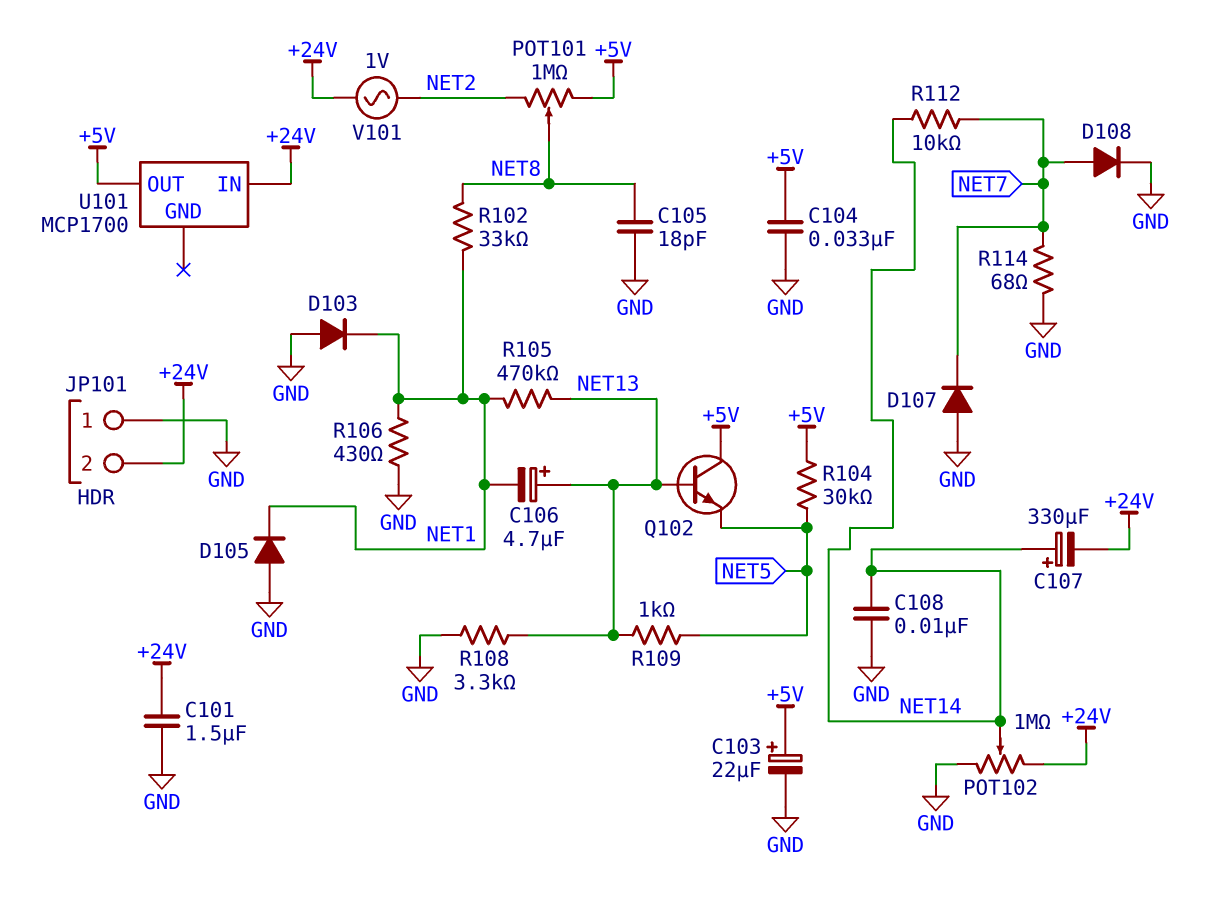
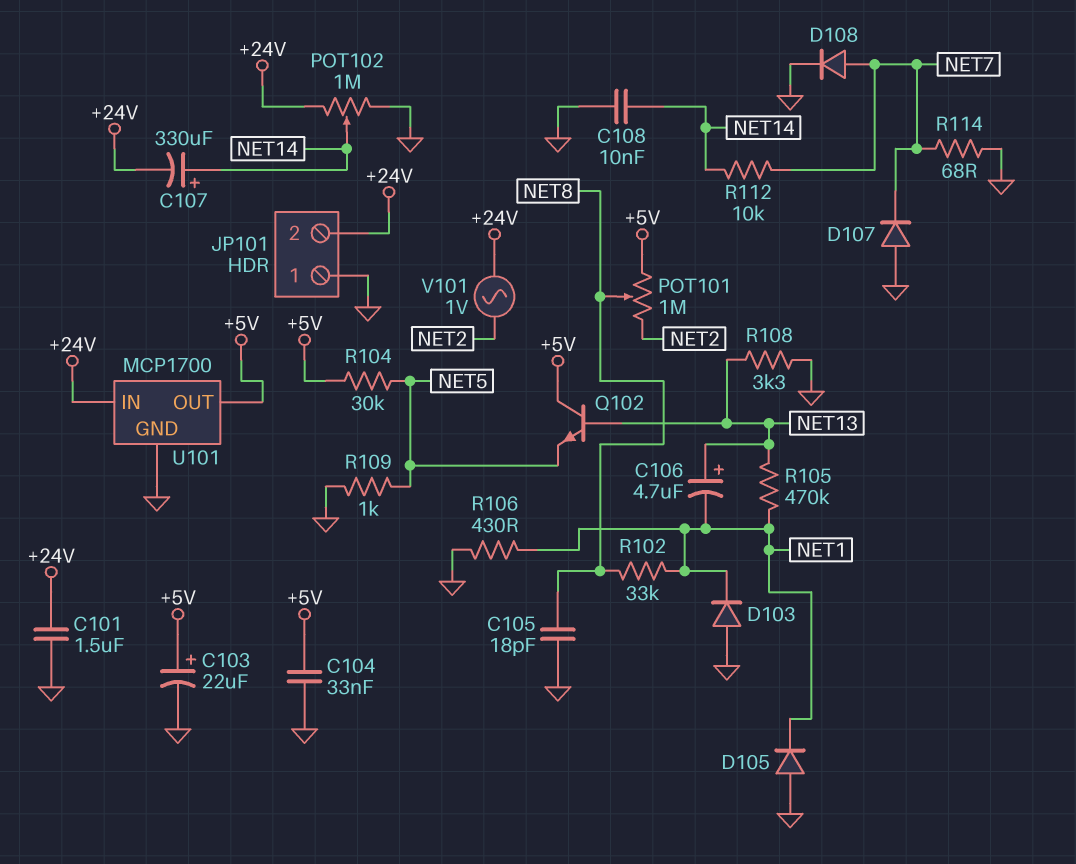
R109: 1k (NET5, NET13) -> 1k (GND, NET5)
U101 pin GND: none -> GND

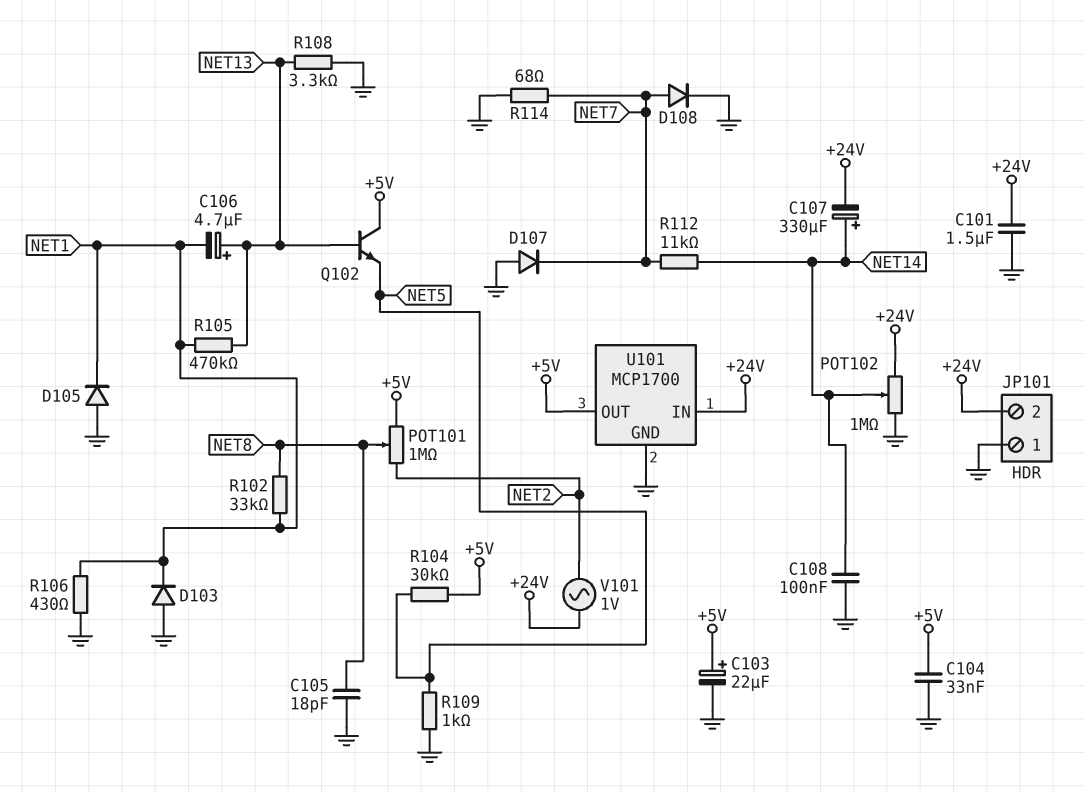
C108: 10nF (GND, NET14) -> 100nF (GND, NET14)
R112: 10k (NET7, NET14) -> 11k (NET7, NET14)

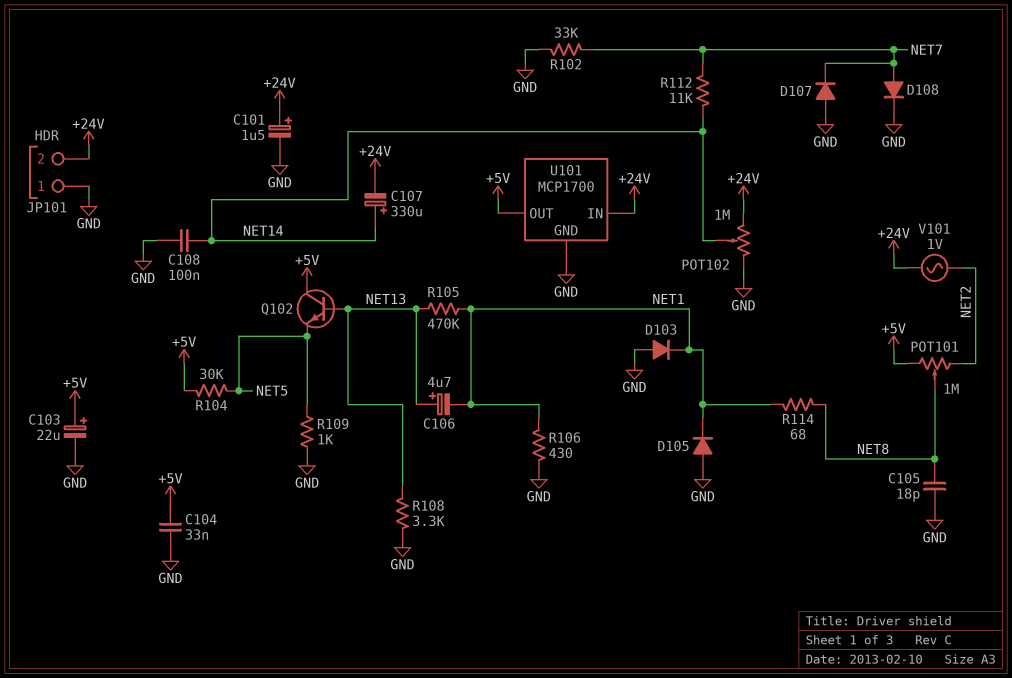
C101: 1.5uF (+24V, GND) -> 1.5uF (plus +24V, minus GND)
R102: 33k (NET1, NET8) -> 33k (GND, NET7)
R114: 68 (GND, NET7) -> 68 (NET1, NET8)

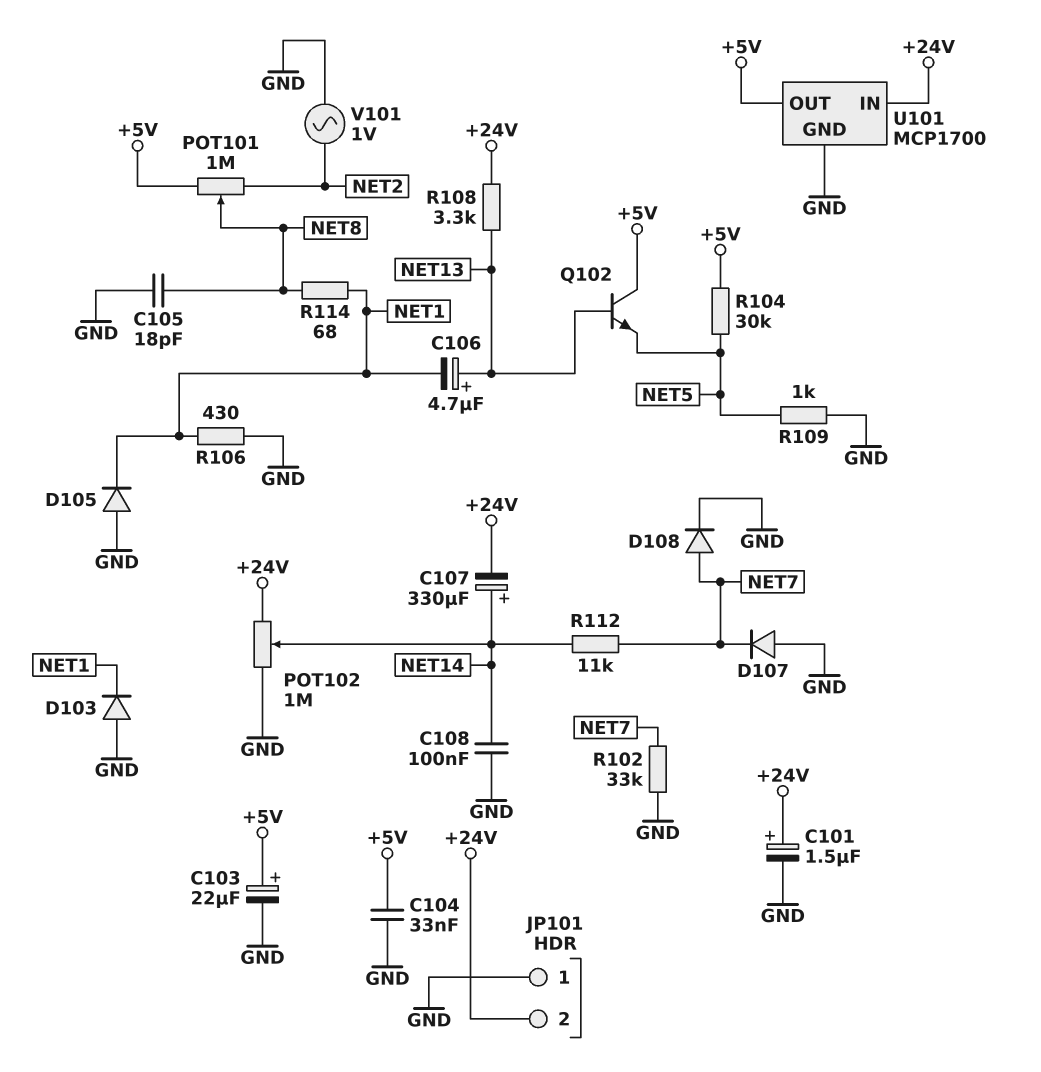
R105: 470k (NET1, NET13) -> none
R108: 3.3k (GND, NET13) -> 3.3k (+24V, NET13)
V101: AC 1V (+24V, NET2) -> AC 1V (GND, NET2)

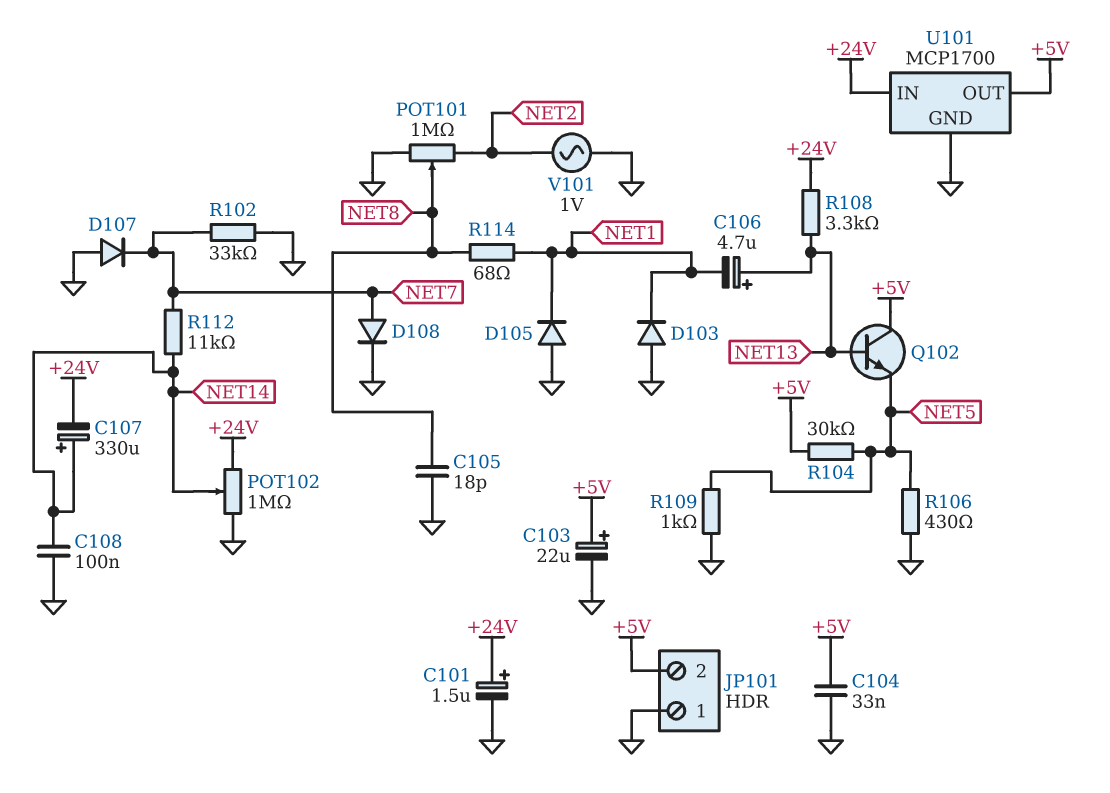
JP101 pin 2: +24V -> +5V
POT101: 1M (+5V, NET2, wiper NET8) -> 1M (GND, NET2, wiper NET8)
R106: 430 (GND, NET1) -> 430 (GND, NET5)

